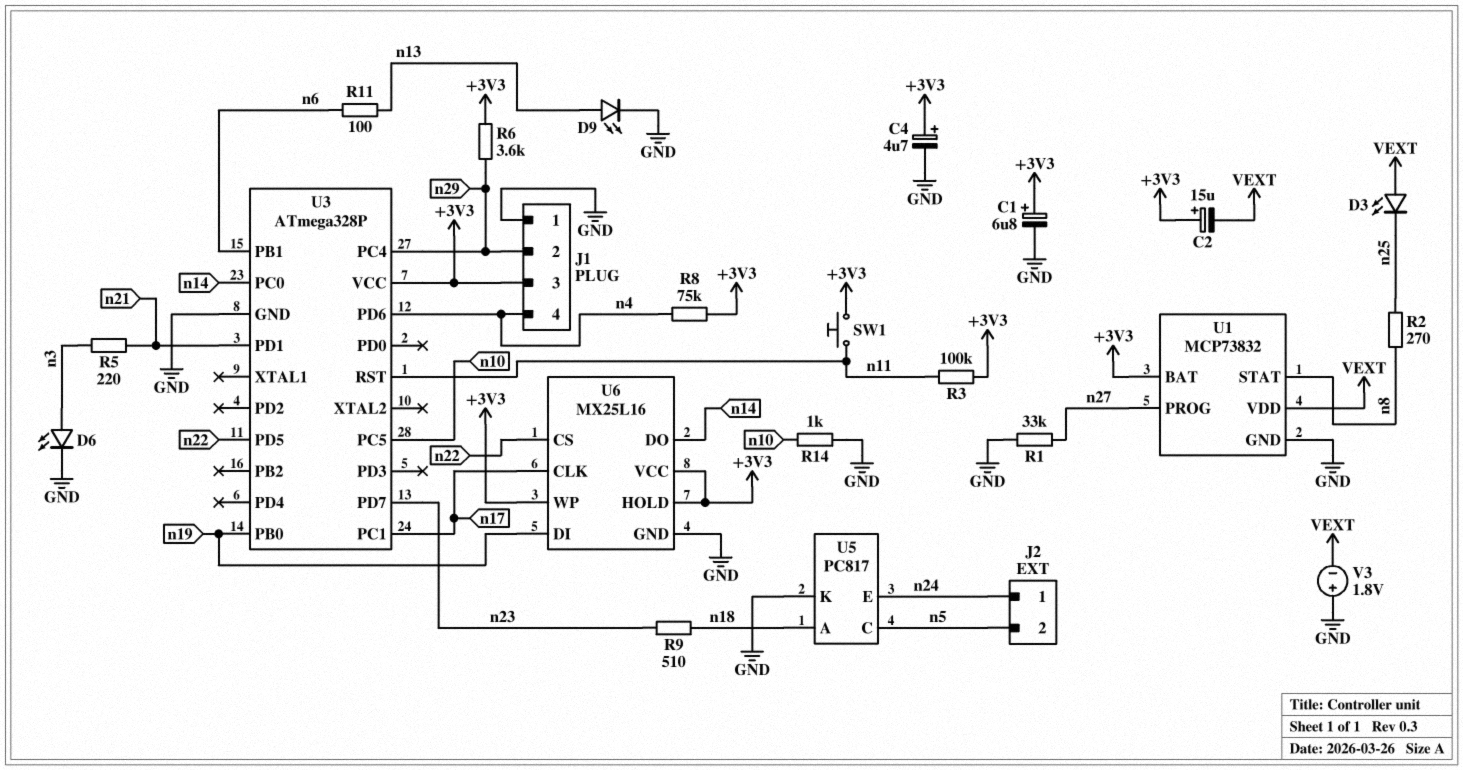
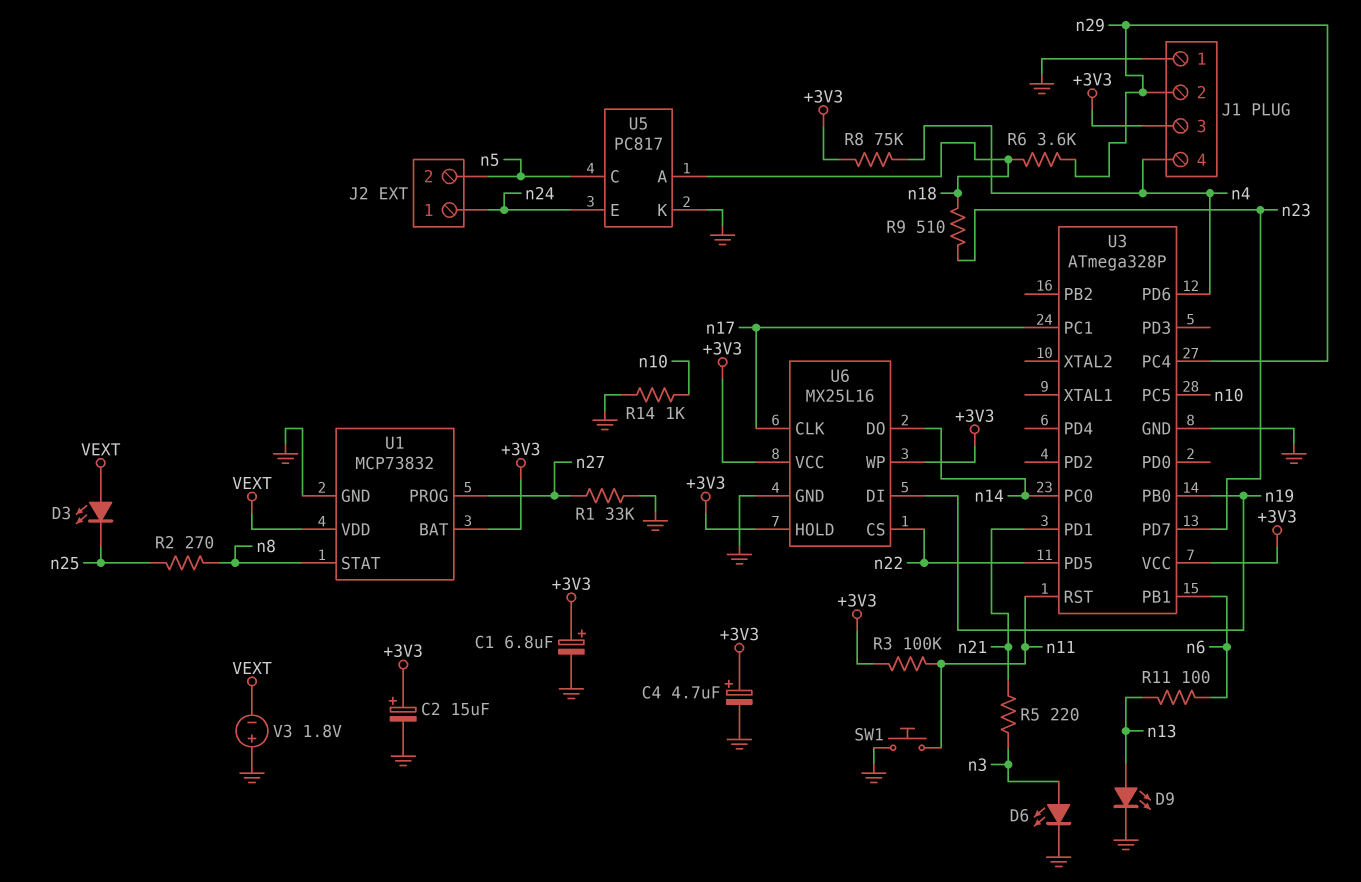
C2: 15uF (plus +3V3, minus VEXT) -> 15uF (plus +3V3, minus GND)
R6: 3.6k (+3V3, n29) -> 3.6k (n18, n29)
SW1: button (+3V3, n11) -> button (GND, n11)

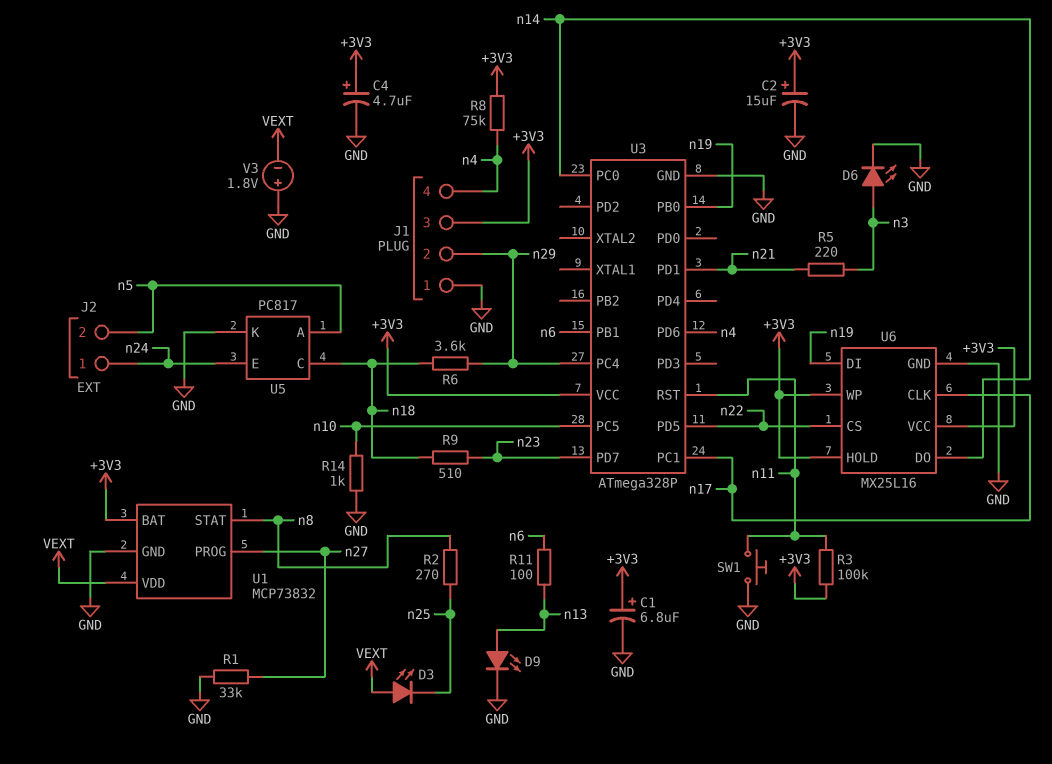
U5 pin A: n18 -> n5
U5 pin C: n5 -> n18

